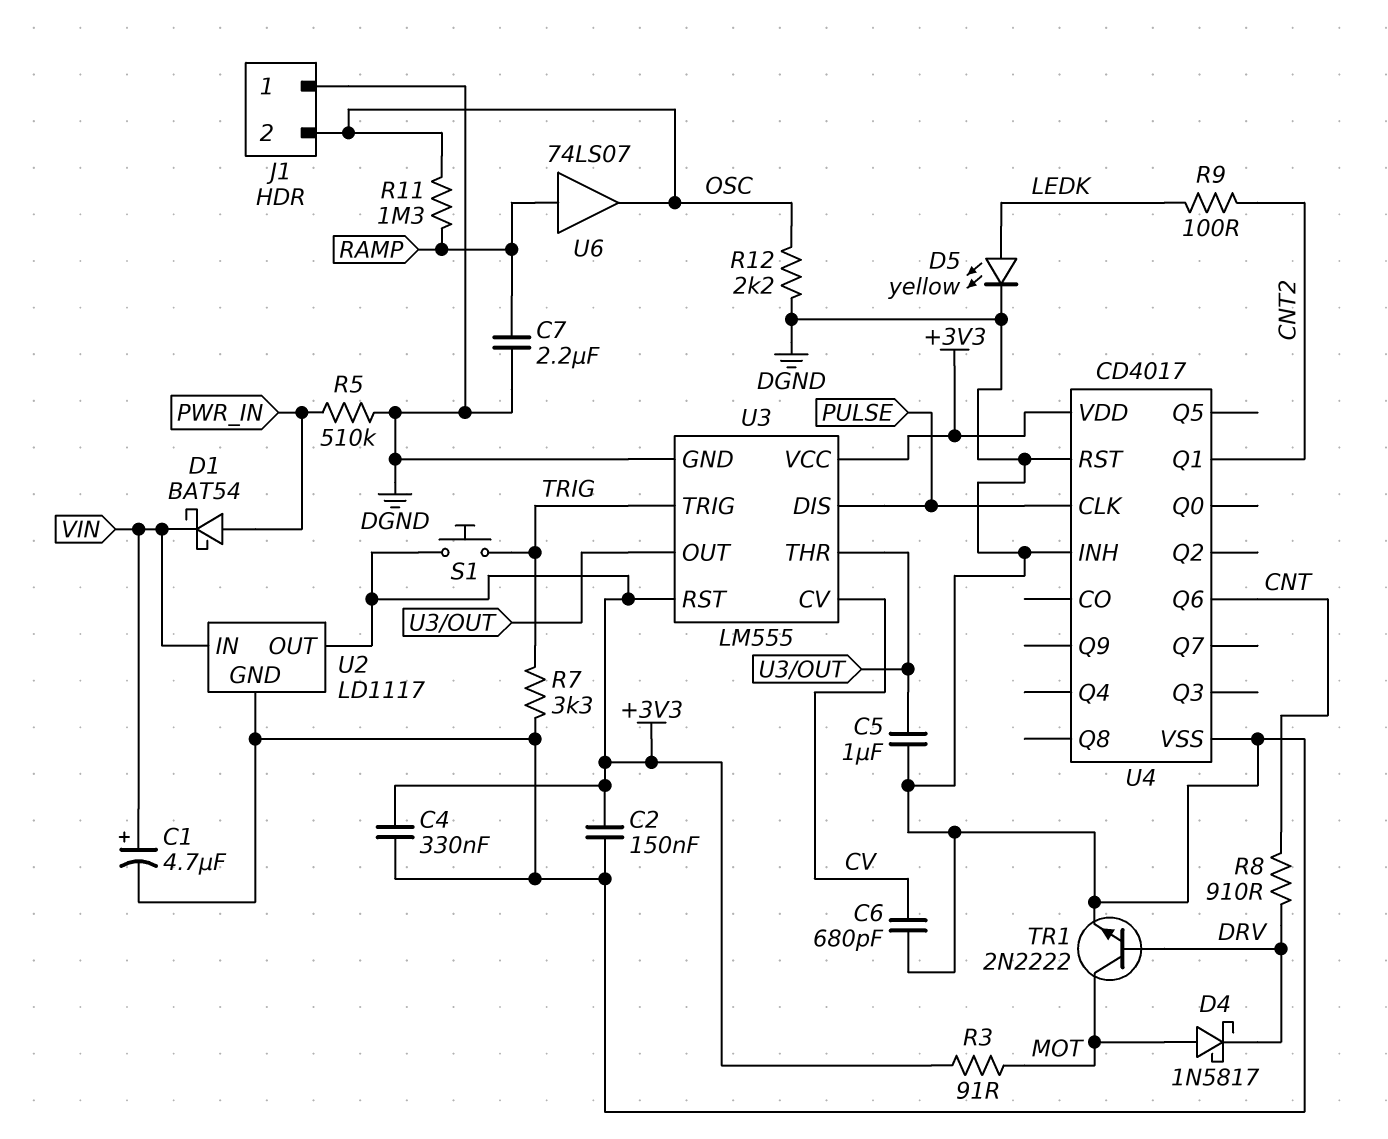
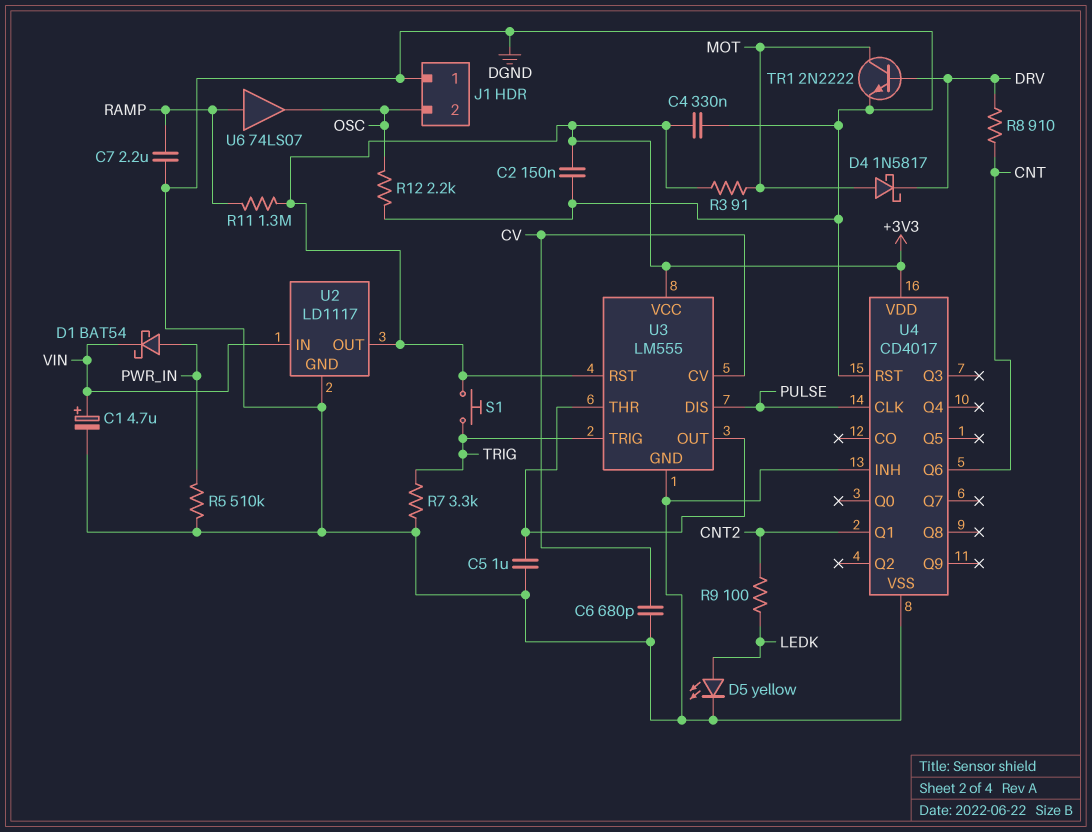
R11: 1.3M (OSC, RAMP) -> 1.3M (+3V3, RAMP)

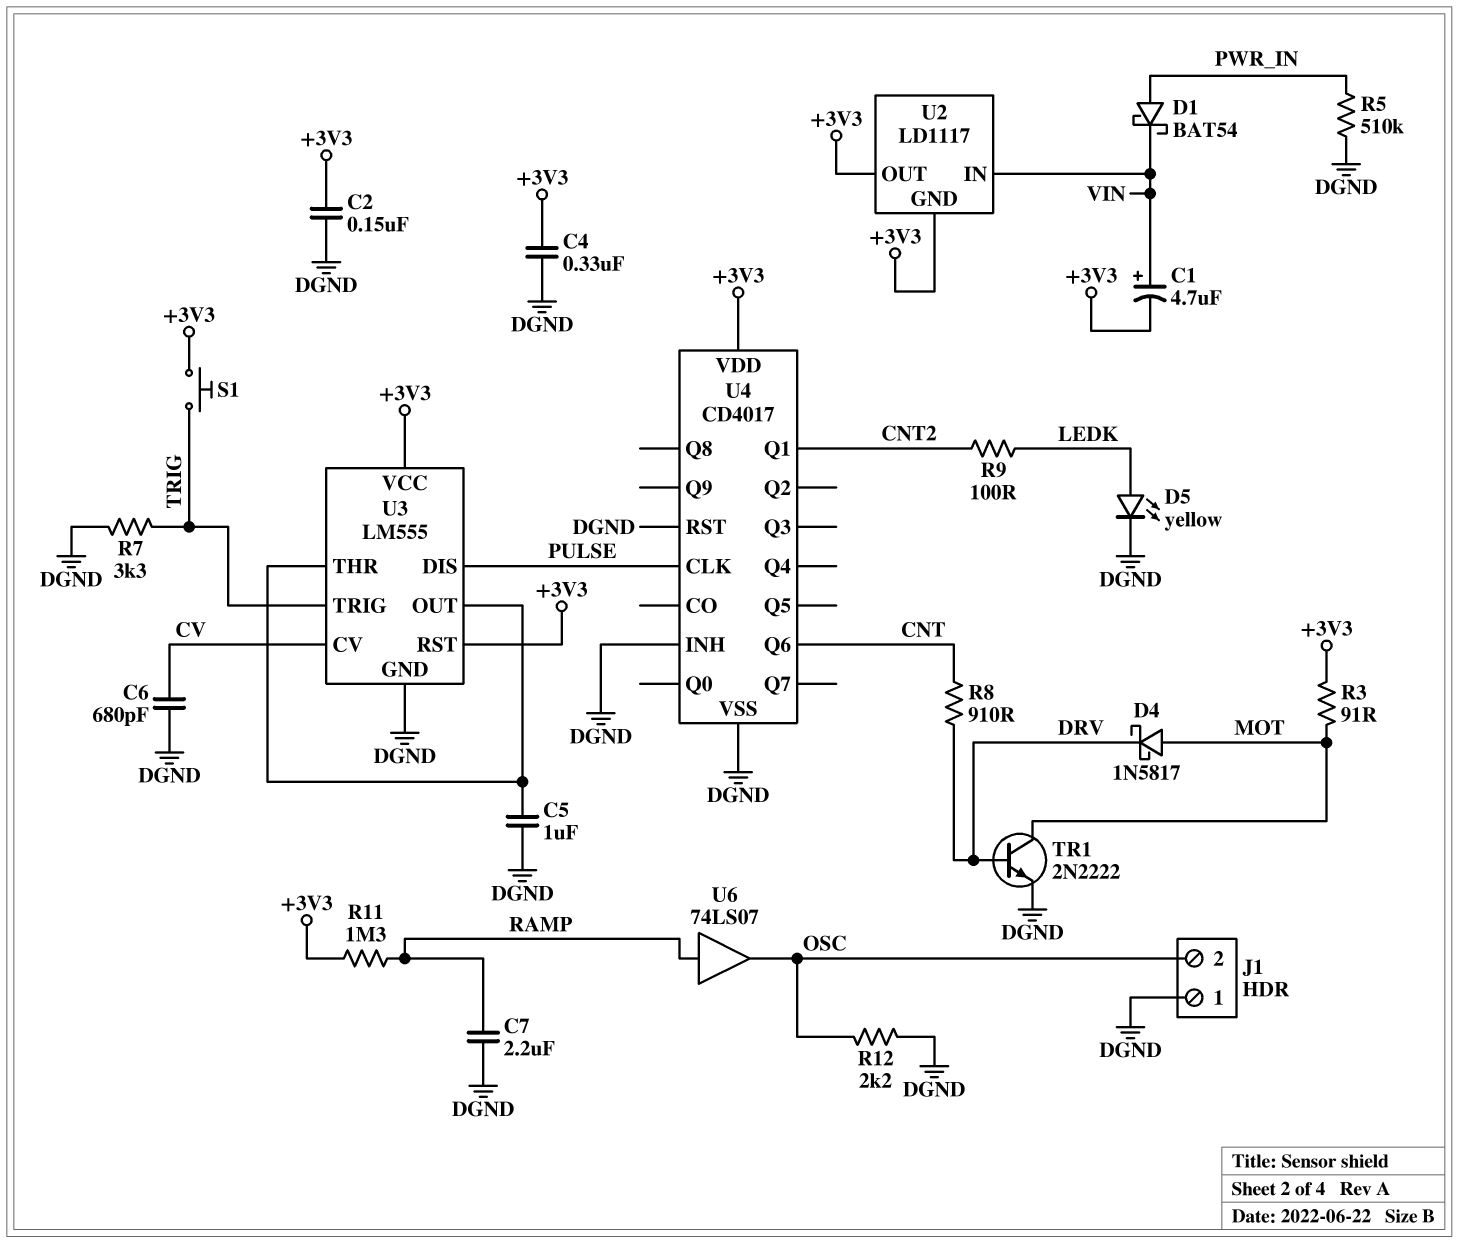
C1: 4.7uF (plus VIN, minus DGND) -> 4.7uF (plus VIN, minus +3V3)
U2 pin GND: DGND -> +3V3

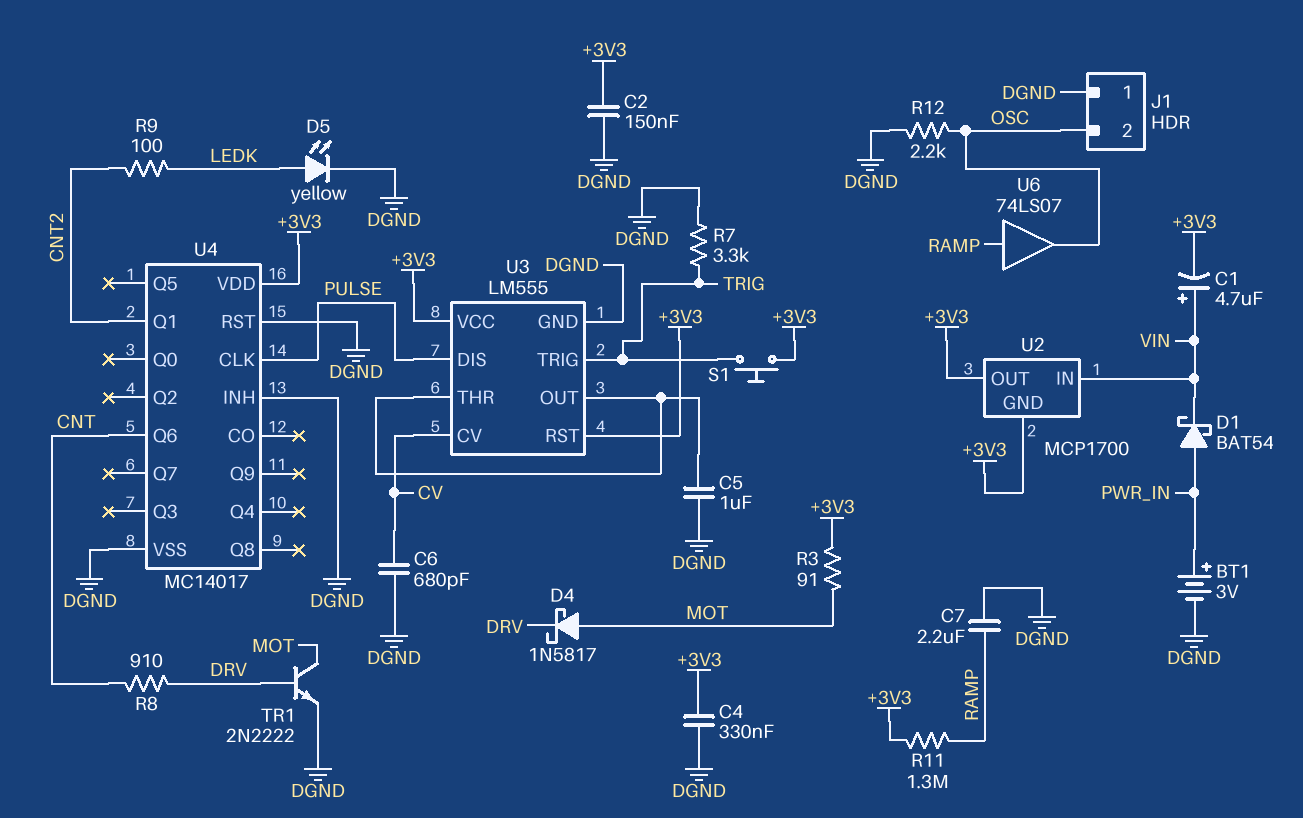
BT1: none -> 3V (plus PWR_IN, minus DGND)
R5: 510k (DGND, PWR_IN) -> none
U2: LD1117 -> MCP1700
U4: CD4017 -> MC14017

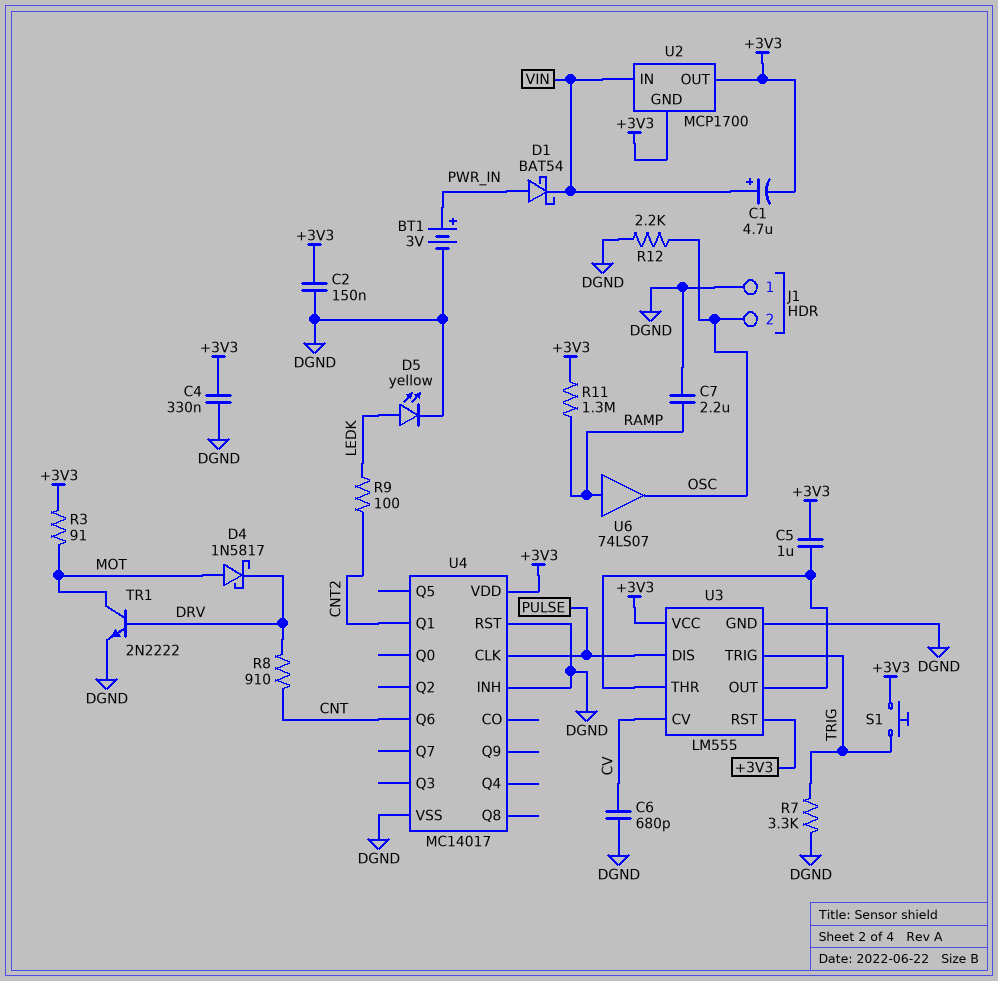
C5: 1uF (DGND, U3/OUT) -> 1uF (+3V3, U3/OUT)

